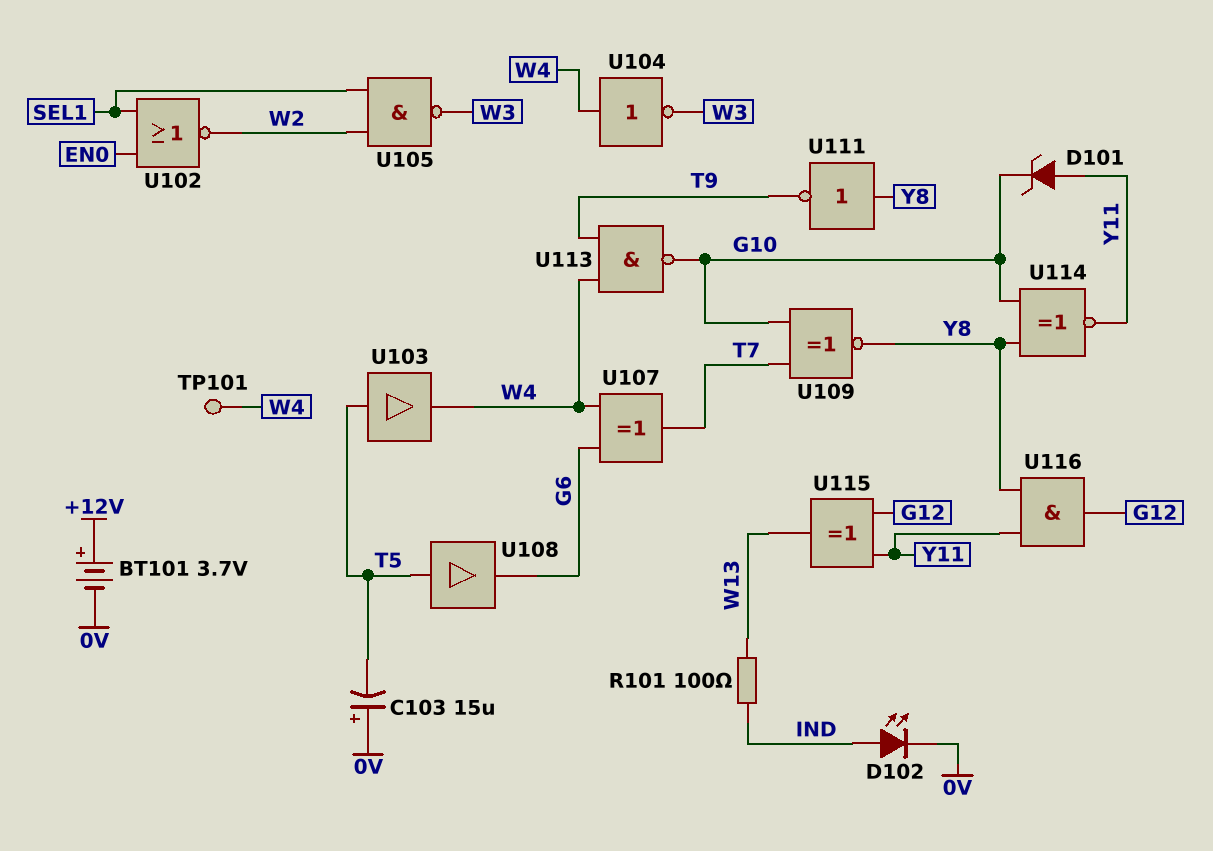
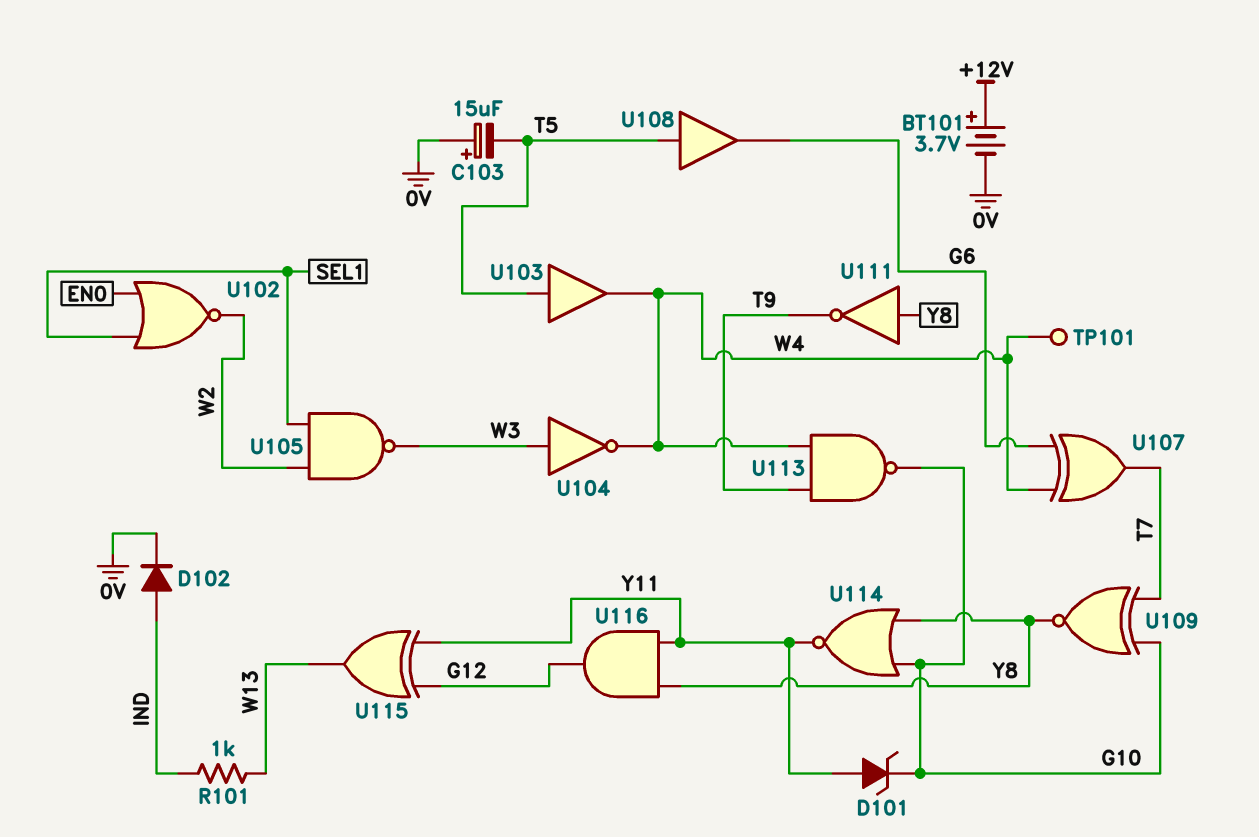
D102: LED (A IND, K 0V) -> diode (A IND, K 0V)
R101: 100 (IND, W13) -> 1k (IND, W13)
U104: NOT (in W4, out W3) -> NOT (in W3, out W4)
U114: XNOR (in G10, in Y8, out Y11) -> NOR (in G10, in Y8, out Y11)

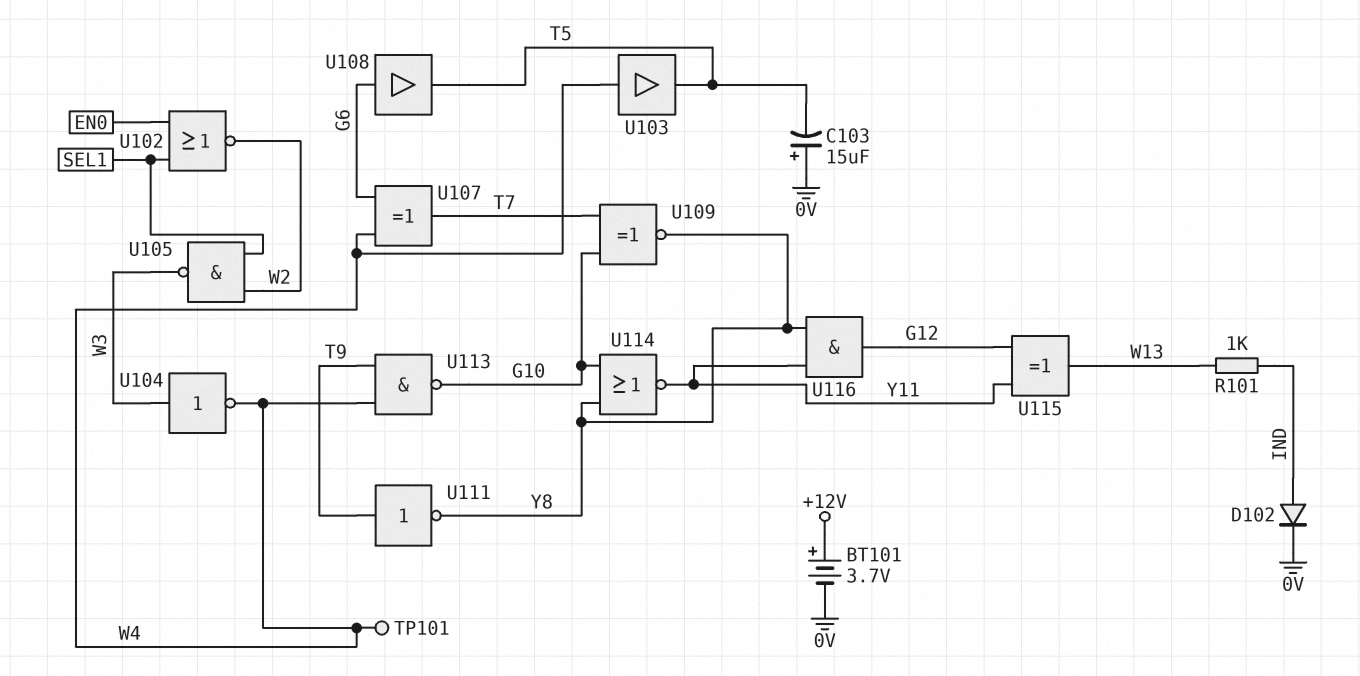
D101: zener (A Y11, K G10) -> none
U103: buffer (in T5, out W4) -> buffer (in W4, out T5)
U108: buffer (in T5, out G6) -> buffer (in G6, out T5)
U111: NOT (in Y8, out T9) -> NOT (in T9, out Y8)

